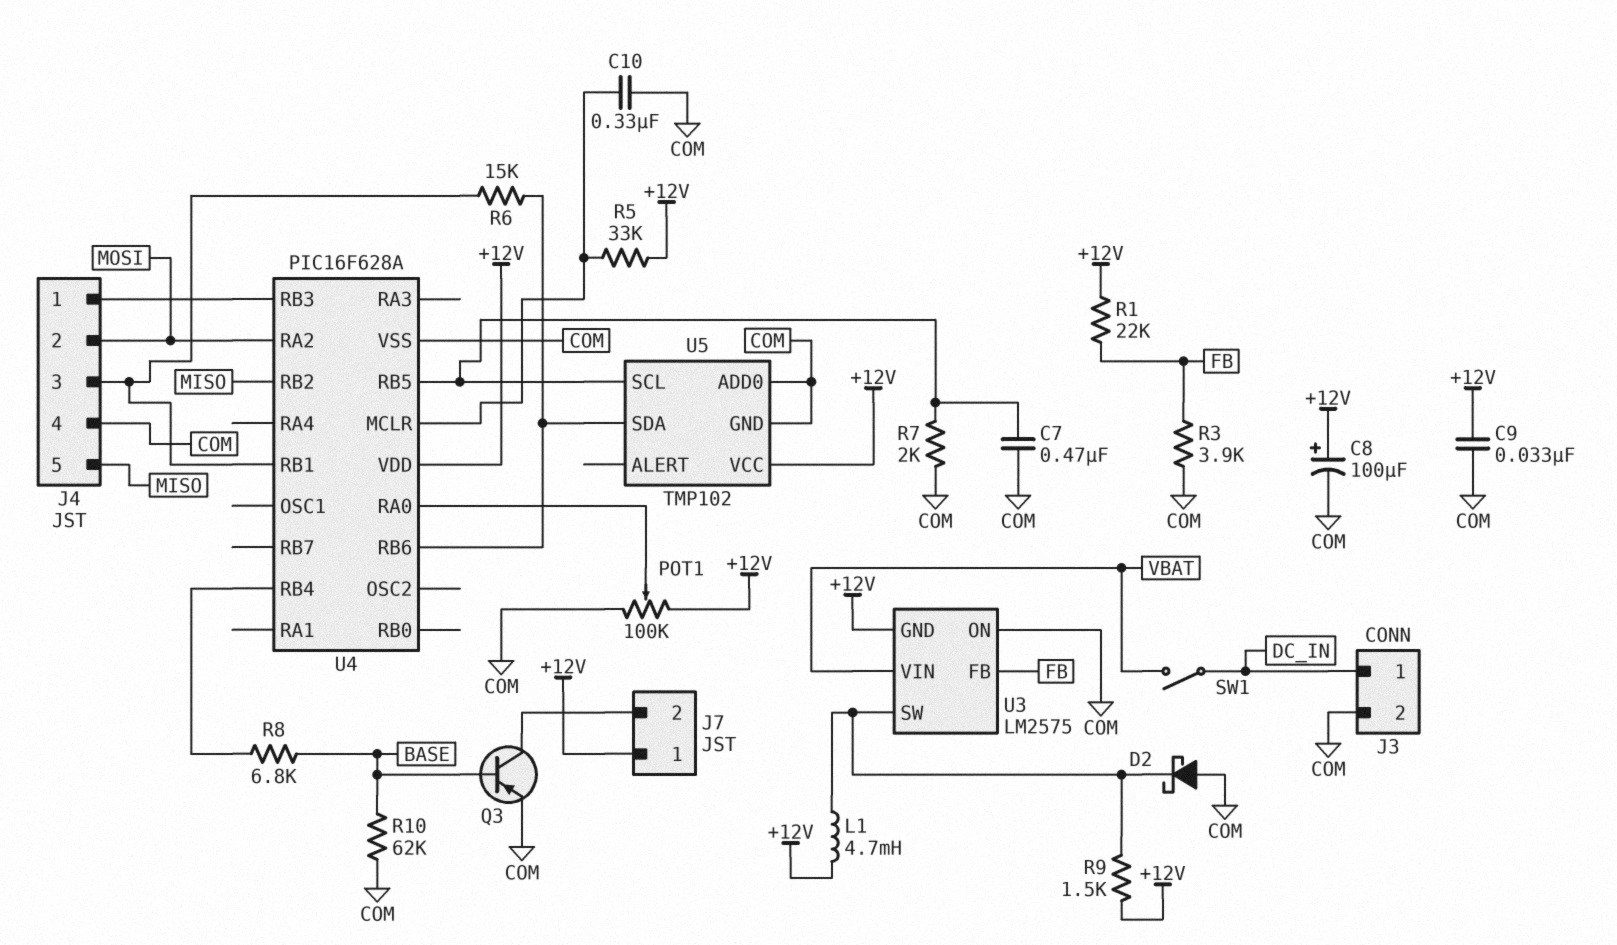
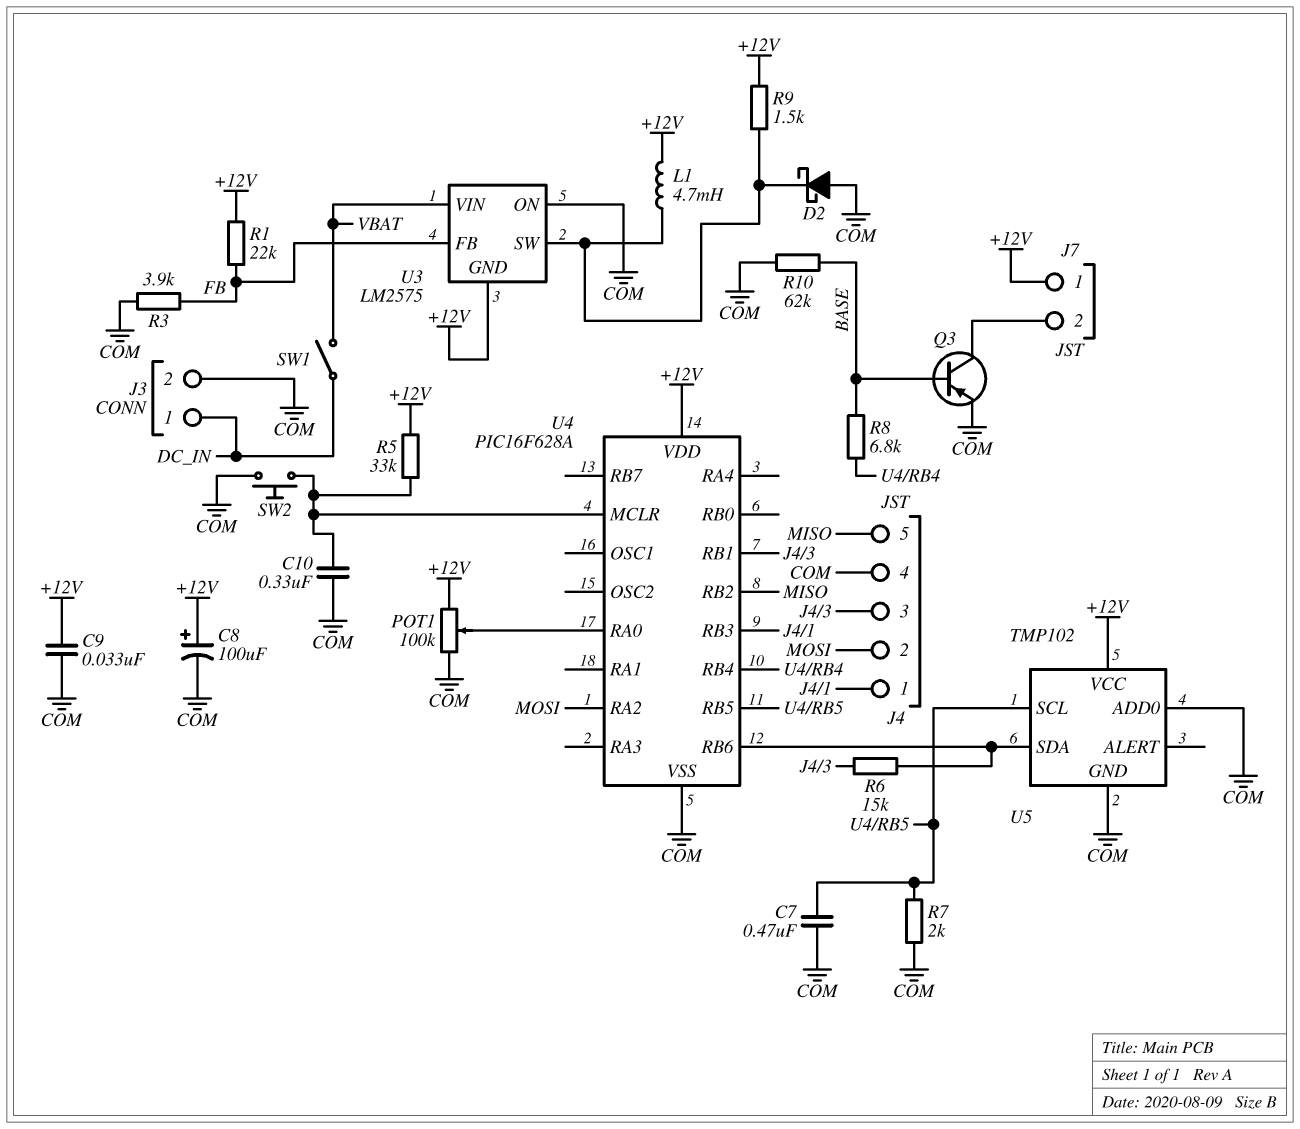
SW2: none -> button (COM, U4/MCLR)

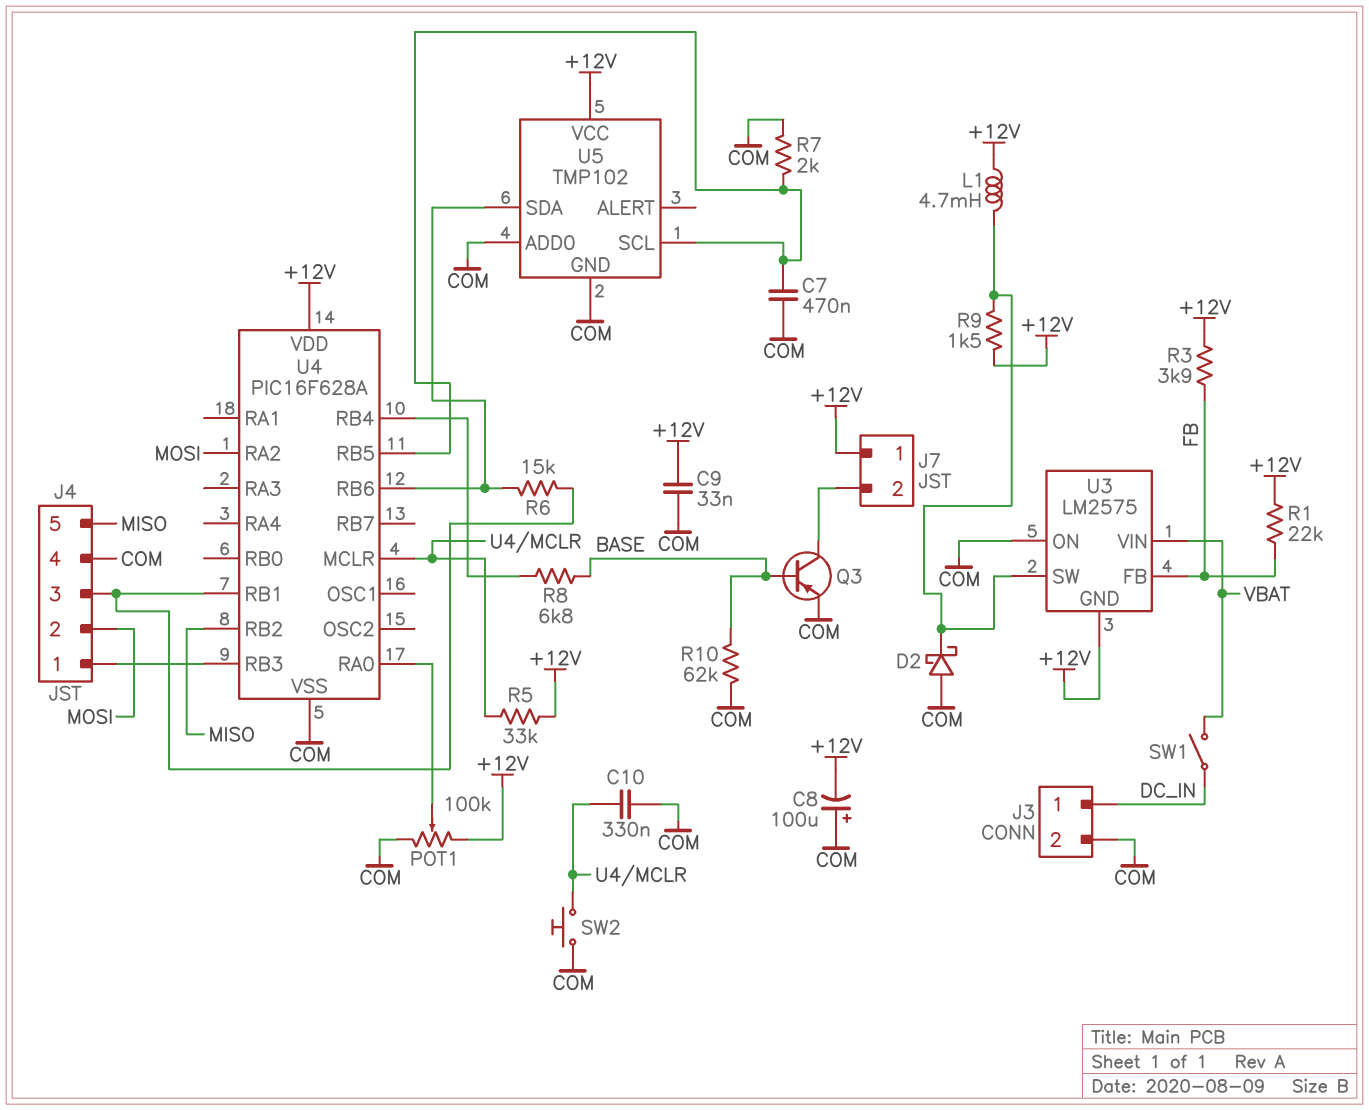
C8: 100uF (plus +12V, minus COM) -> 100uF (plus COM, minus +12V)
R3: 3.9k (COM, FB) -> 3.9k (+12V, FB)

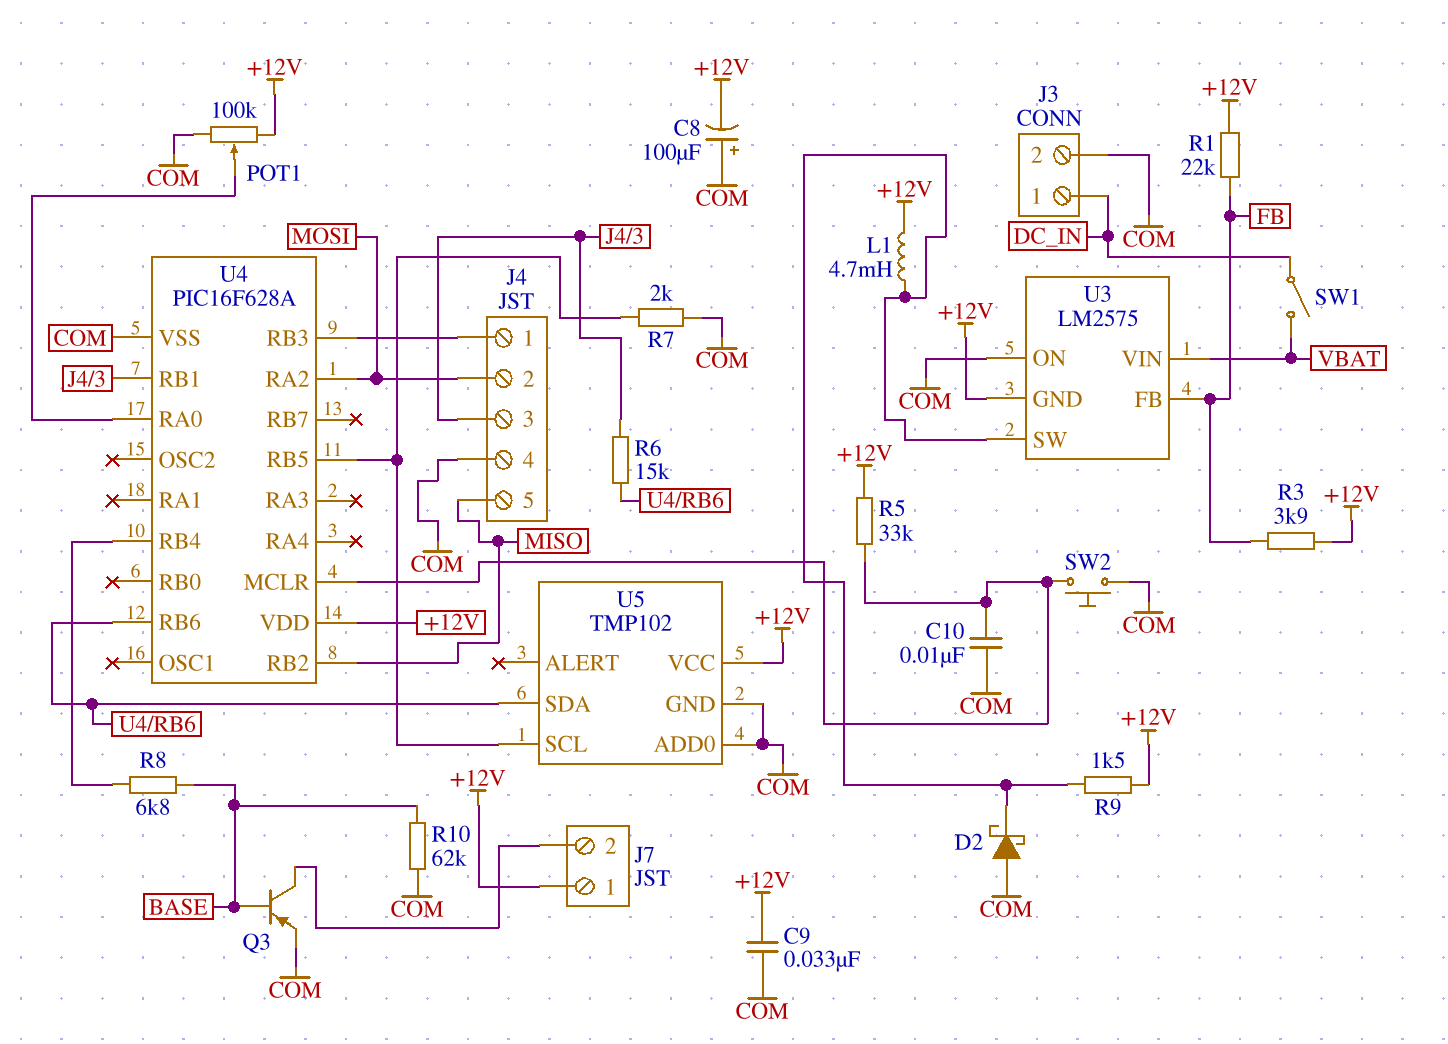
C7: 470nF (COM, U4/RB5) -> none
C10: 330nF (COM, U4/MCLR) -> 10nF (COM, U4/MCLR)

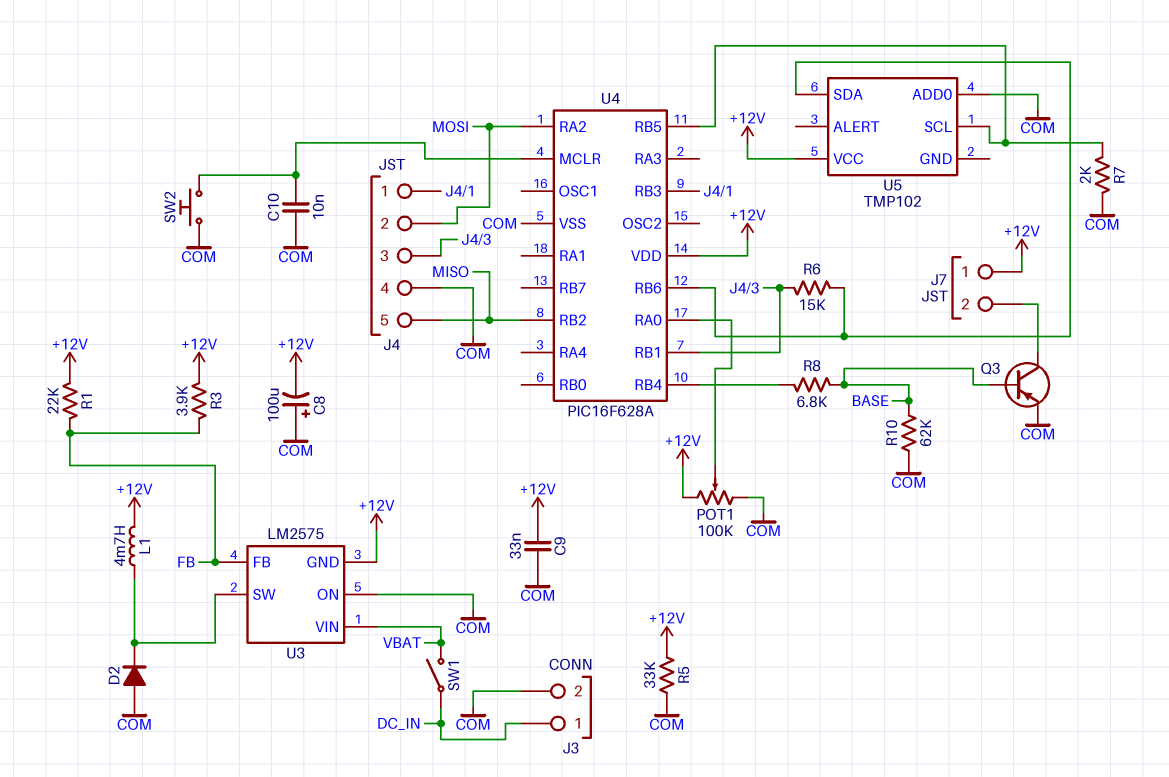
D2: schottky (A COM, K U3/SW) -> diode (A COM, K U3/SW)
R5: 33k (+12V, U4/MCLR) -> 33k (+12V, COM)
R9: 1.5k (+12V, U3/SW) -> none
U5 pin GND: COM -> none

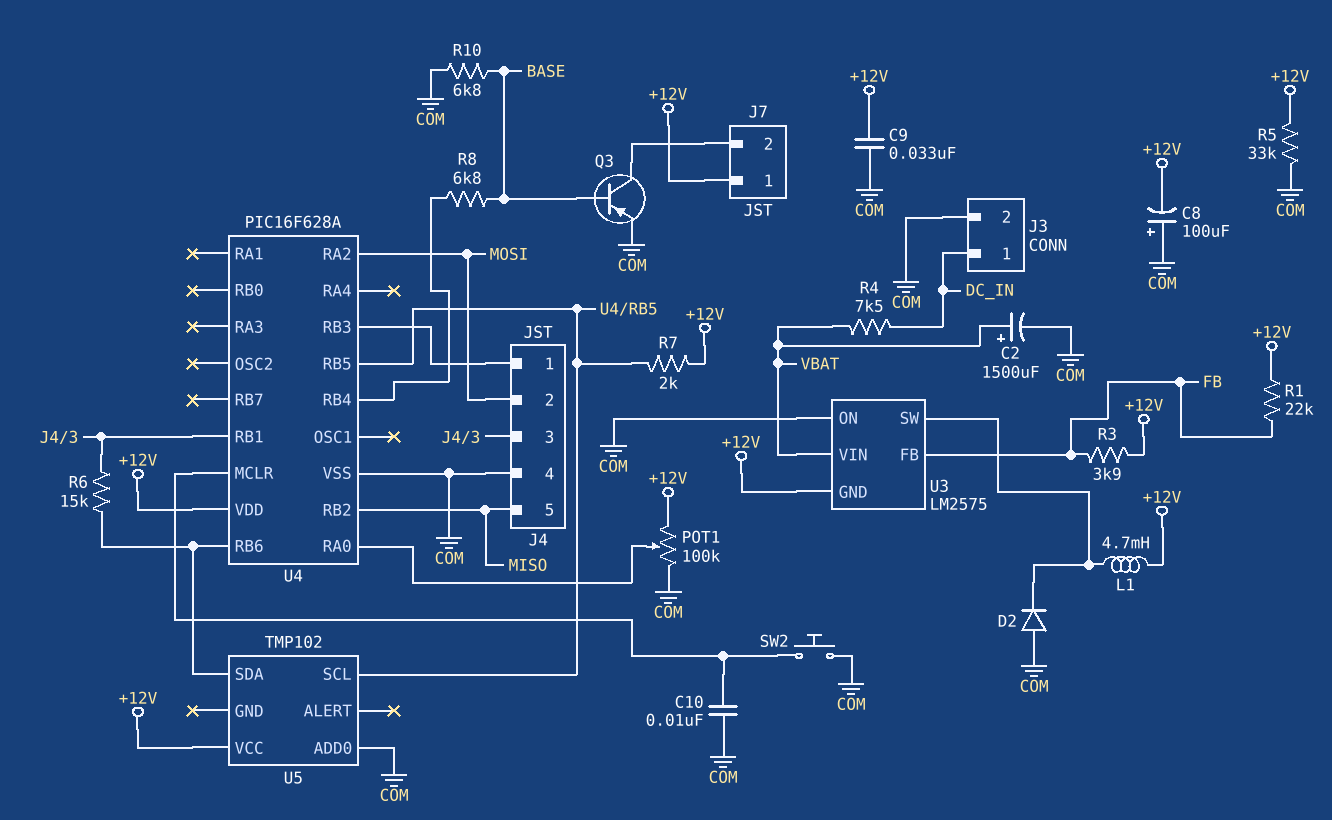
C2: none -> 1500uF (plus VBAT, minus COM)
R4: none -> 7.5k (DC_IN, VBAT)
R7: 2k (COM, U4/RB5) -> 2k (+12V, U4/RB5)
R10: 62k (BASE, COM) -> 6.8k (BASE, COM)
SW1: switch (DC_IN, VBAT) -> none

